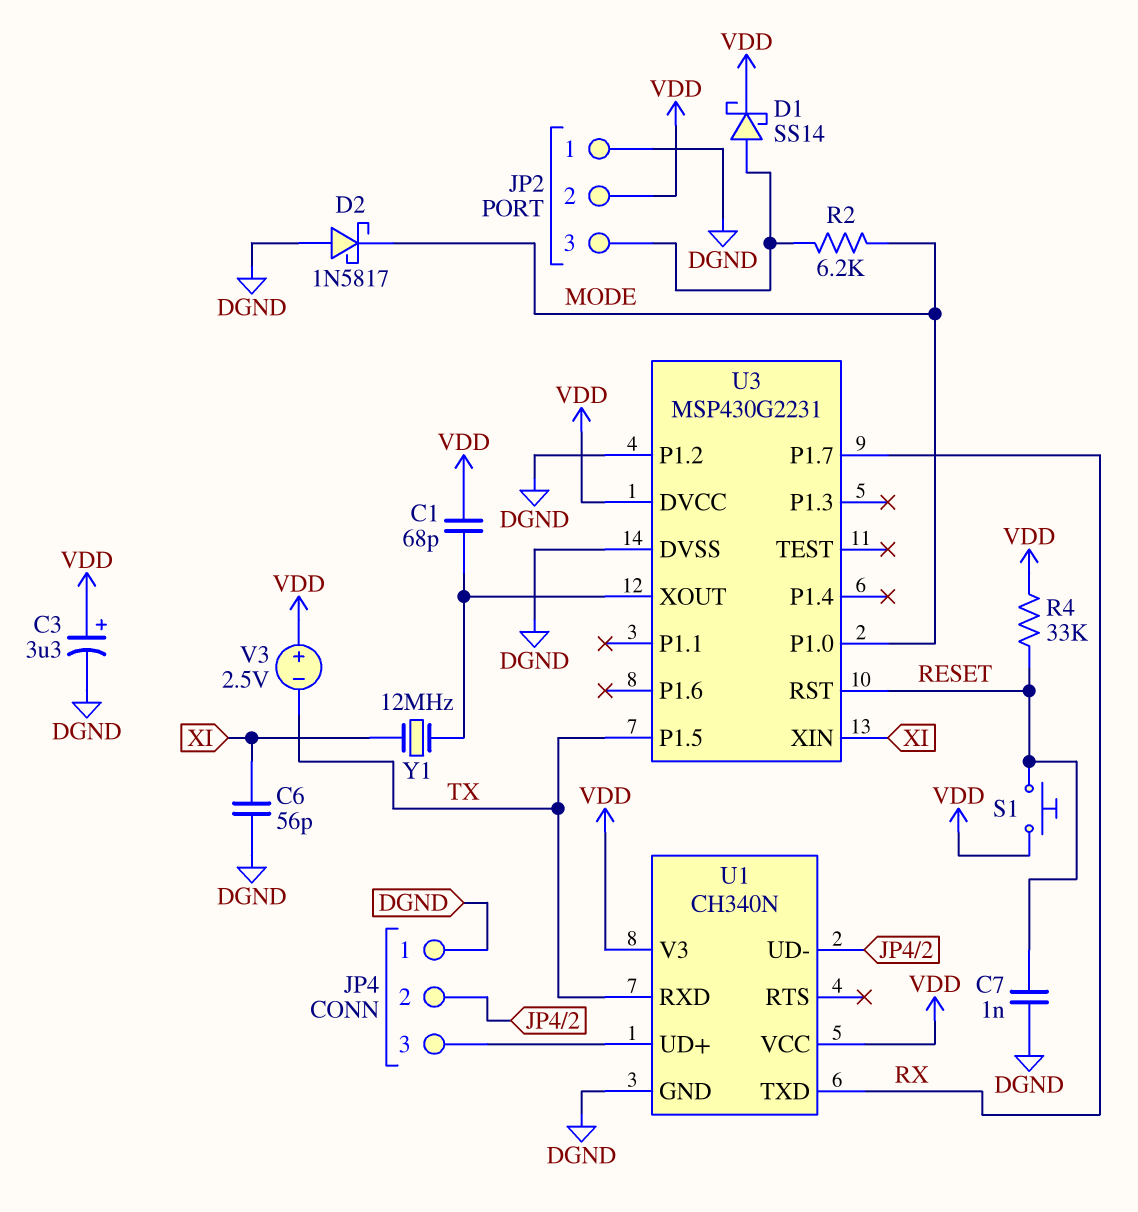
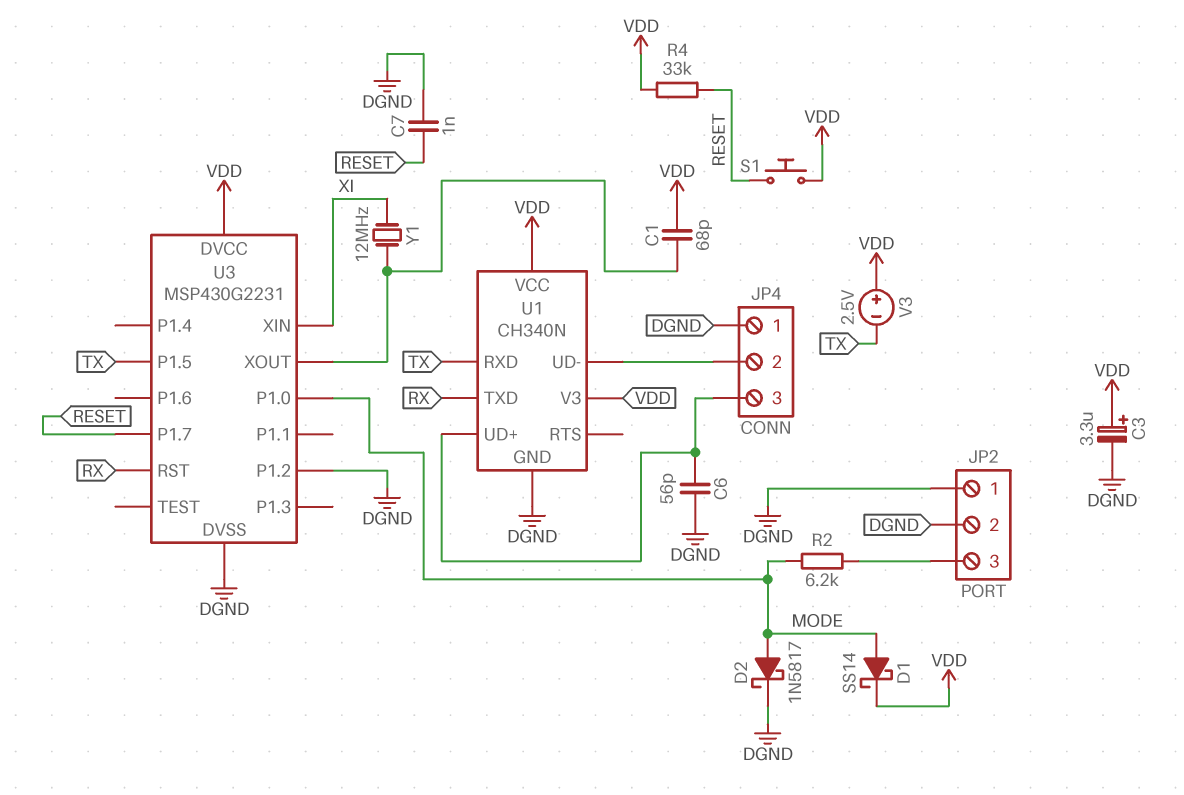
C6: 56pF (DGND, XI) -> 56pF (DGND, JP4/3)
D1: schottky SS14 (A JP2/3, K VDD) -> schottky SS14 (A MODE, K VDD)
D2: schottky 1N5817 (A DGND, K MODE) -> schottky 1N5817 (A MODE, K DGND)
JP2 pin 2: VDD -> DGND
U3 pin P1.7: RX -> RESET
U3 pin RST: RESET -> RX

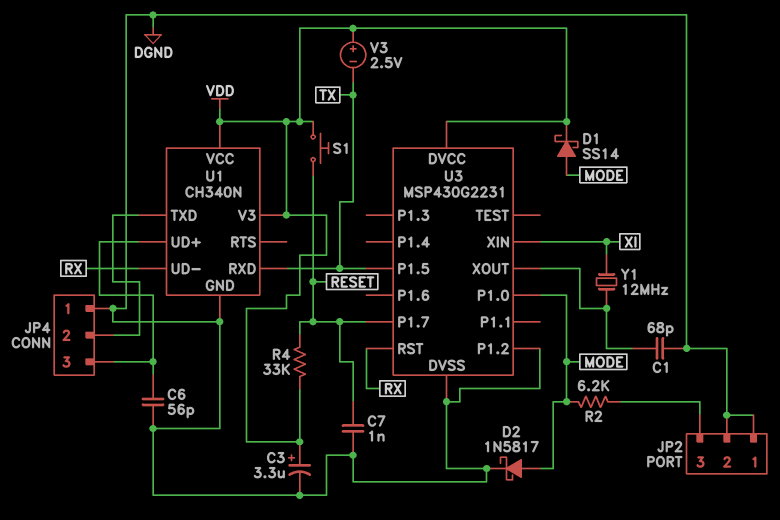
C1: 68pF (U3/XOUT, VDD) -> 68pF (DGND, U3/XOUT)
U1 pin TXD: RX -> JP4/2
U1 pin UD-: JP4/2 -> RX

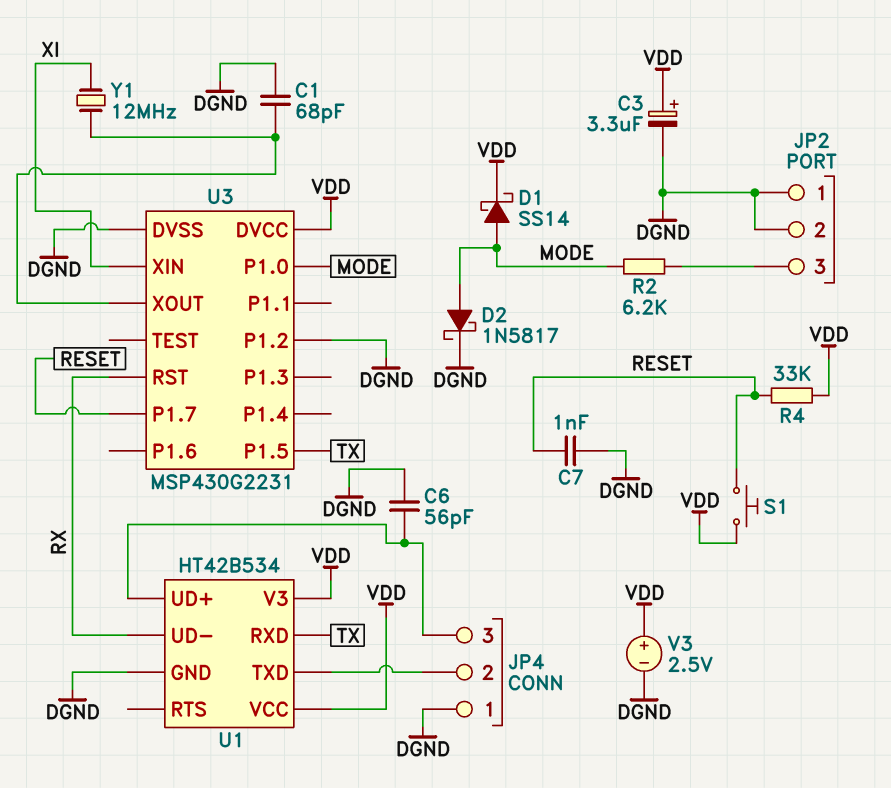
U1: CH340N -> HT42B534
V3: 2.5V (plus VDD, minus TX) -> 2.5V (plus VDD, minus DGND)

